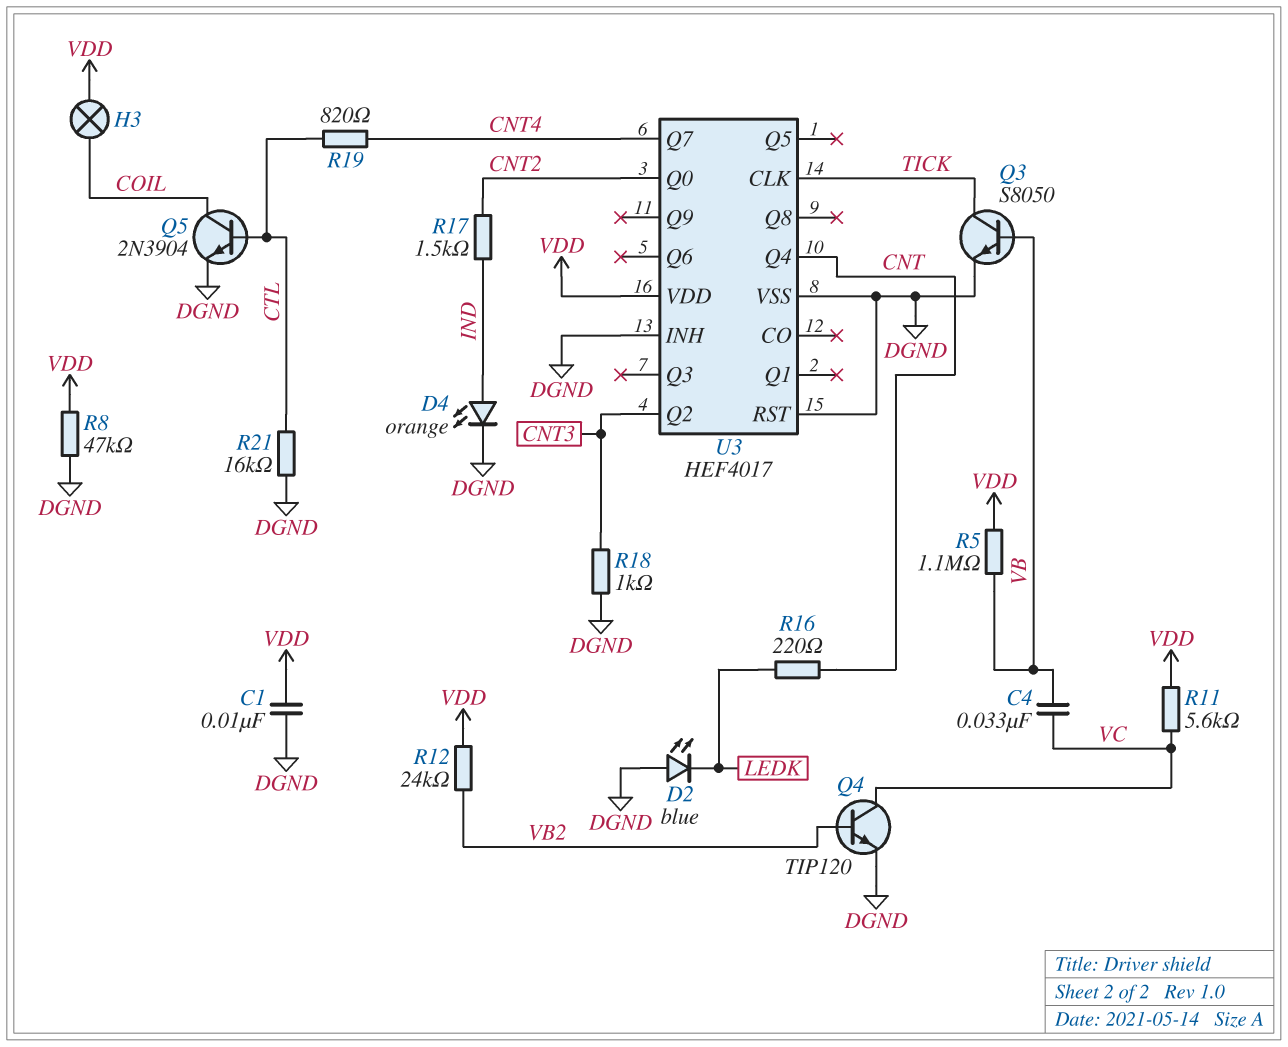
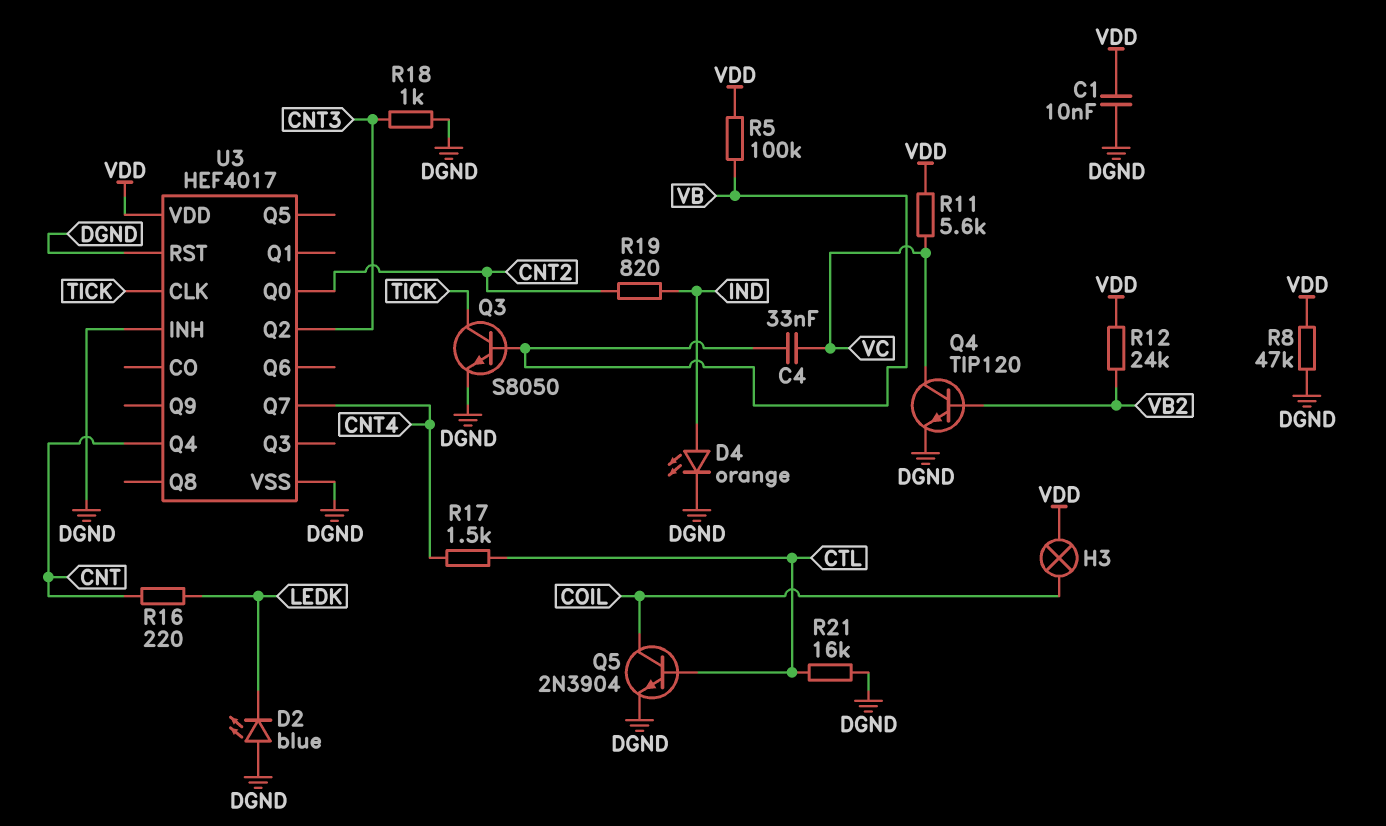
R5: 1.1M (VB, VDD) -> 100k (VB, VDD)
R17: 1.5k (CNT2, IND) -> 1.5k (CNT4, CTL)
R19: 820 (CNT4, CTL) -> 820 (CNT2, IND)

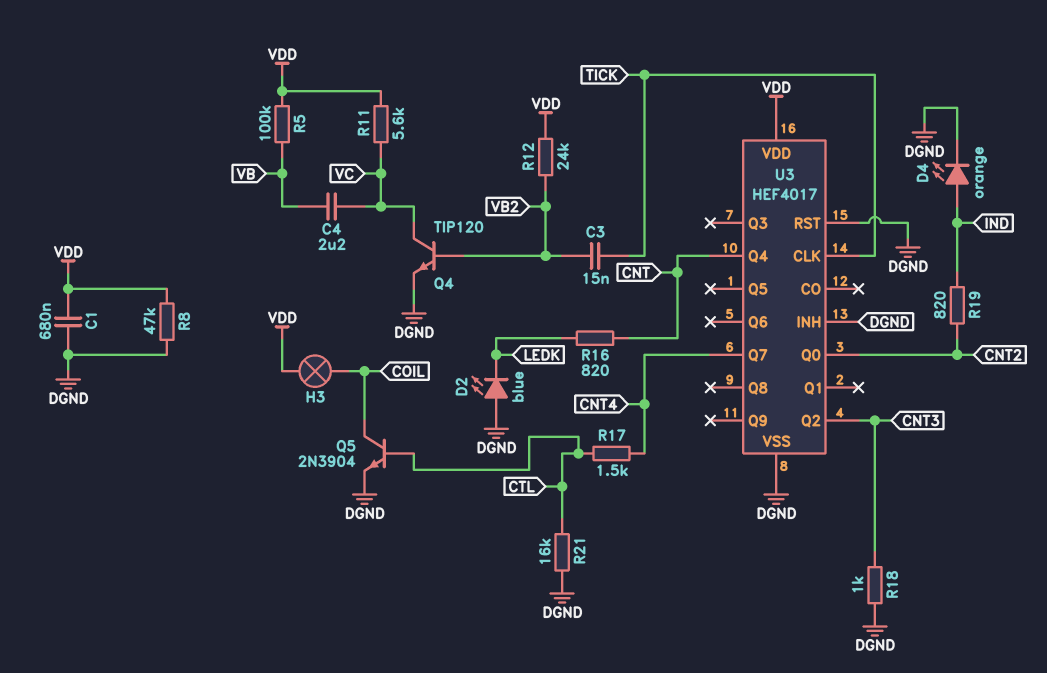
C1: 10nF (DGND, VDD) -> 680nF (DGND, VDD)
C3: none -> 15nF (TICK, VB2)
C4: 33nF (VB, VC) -> 2.2uF (VB, VC)
Q3: NPN S8050 (B VB, C TICK, E DGND) -> none
R16: 220 (CNT, LEDK) -> 820 (CNT, LEDK)

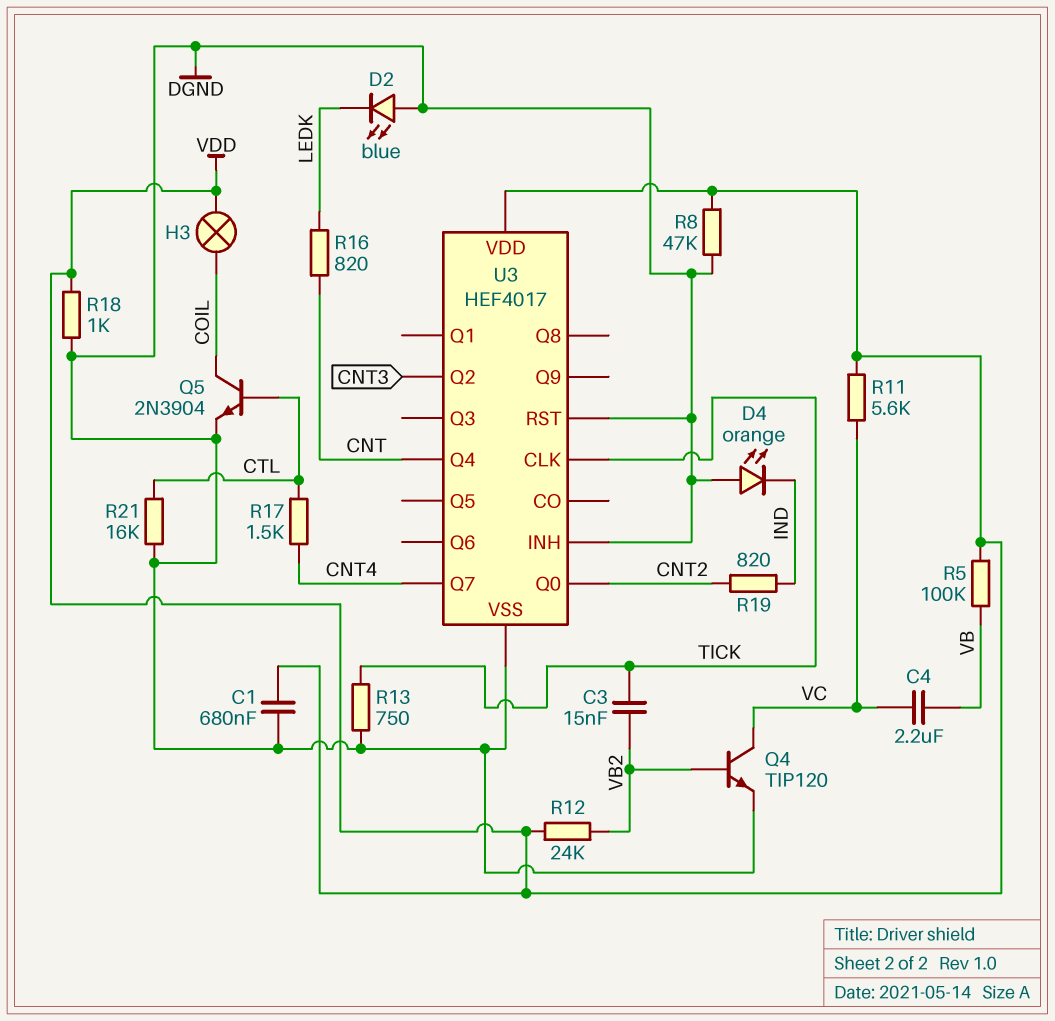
D4: LED orange (A IND, K DGND) -> LED orange (A DGND, K IND)
R13: none -> 750 (DGND, TICK)
R18: 1k (CNT3, DGND) -> 1k (DGND, VDD)

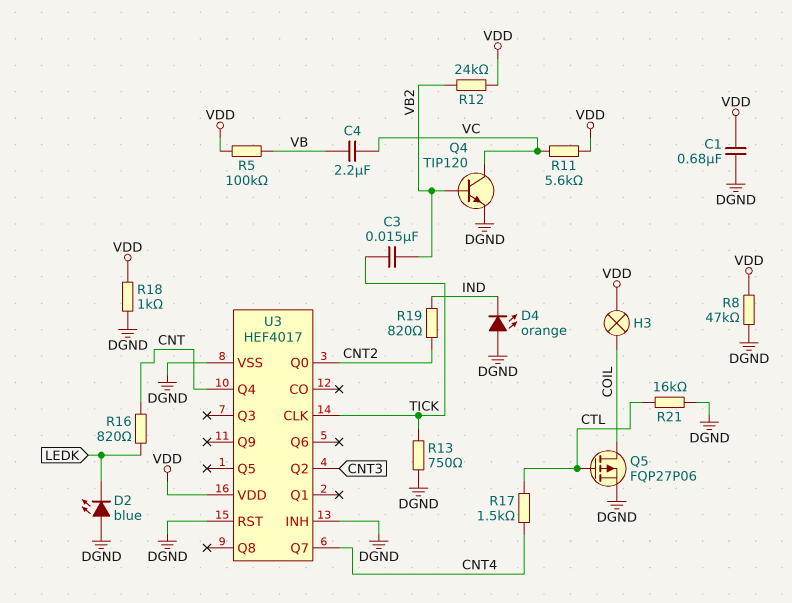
Q5: NPN 2N3904 (B CTL, C COIL, E DGND) -> PMOS FQP27P06 (G CTL, D COIL, S DGND)

